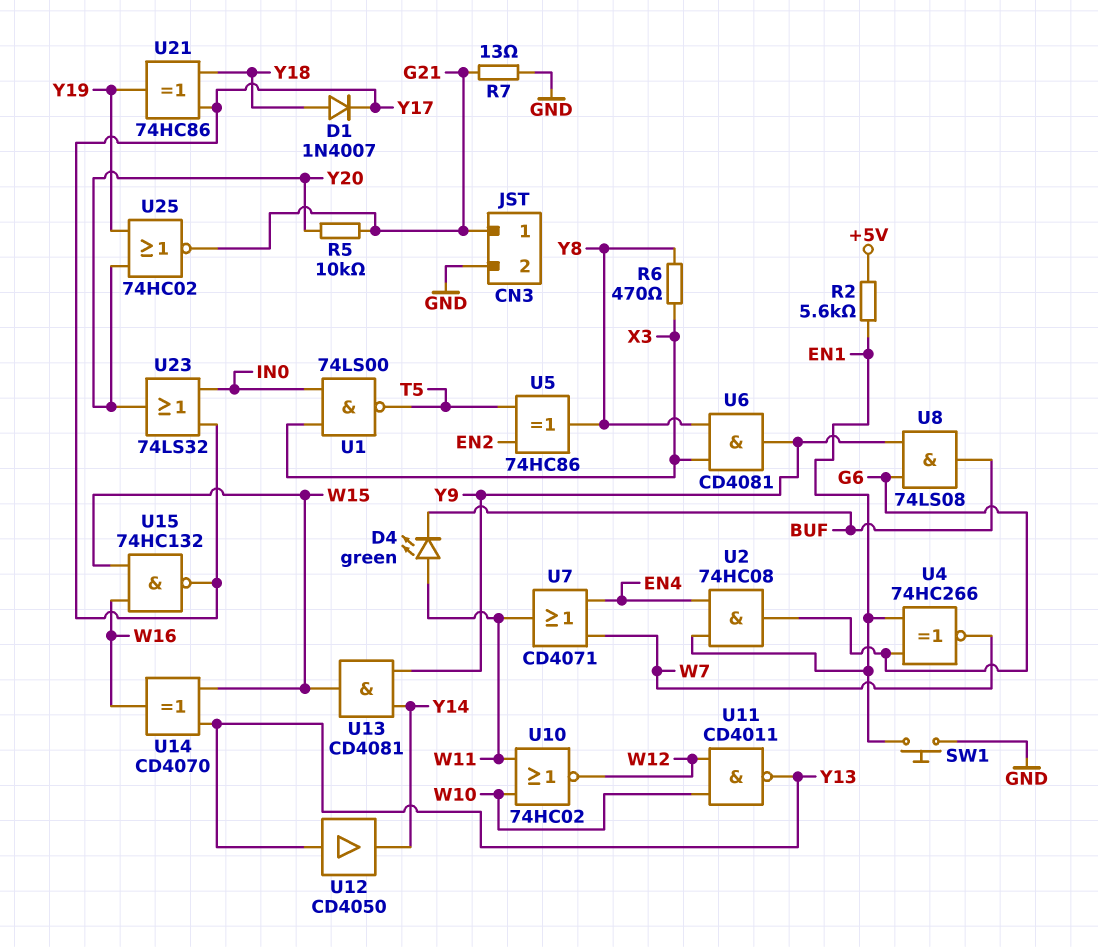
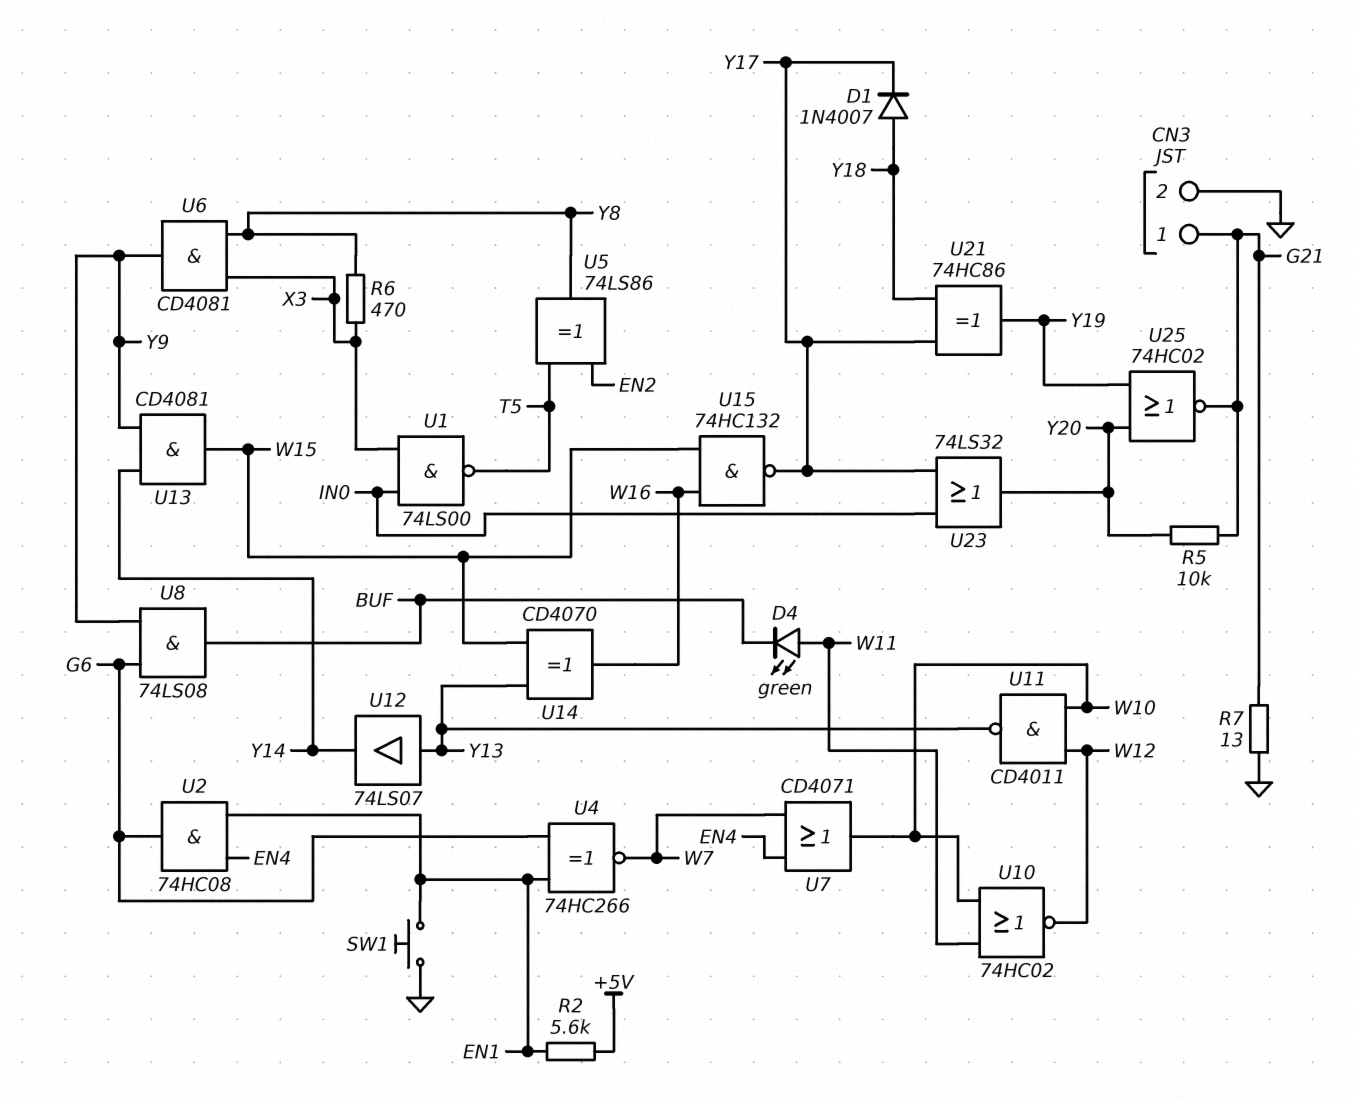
U5: XOR 74HC86 (in EN2, in T5, out Y8) -> XOR 74LS86 (in EN2, in T5, out Y8)
U7: OR CD4071 (in EN4, in W7, out W11) -> OR CD4071 (in EN4, in W7, out W10)
U12: buffer CD4050 (in Y13, out Y14) -> buffer 74LS07 (in Y13, out Y14)

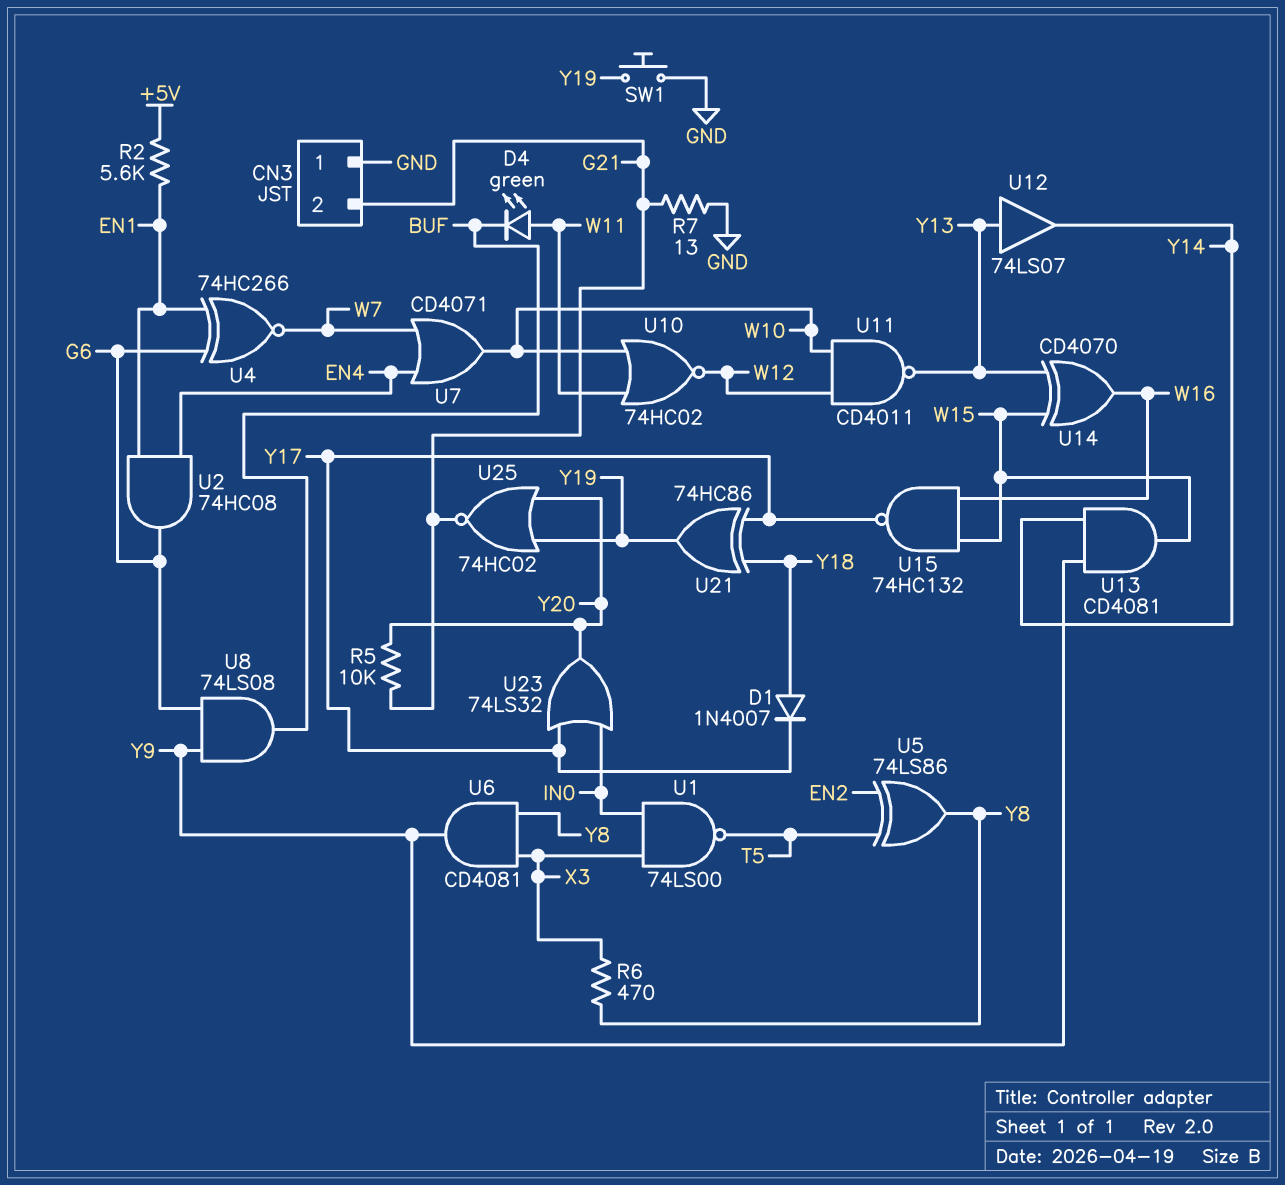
CN3 pin 1: G21 -> GND
CN3 pin 2: GND -> G21
SW1: button (EN1, GND) -> button (GND, Y19)

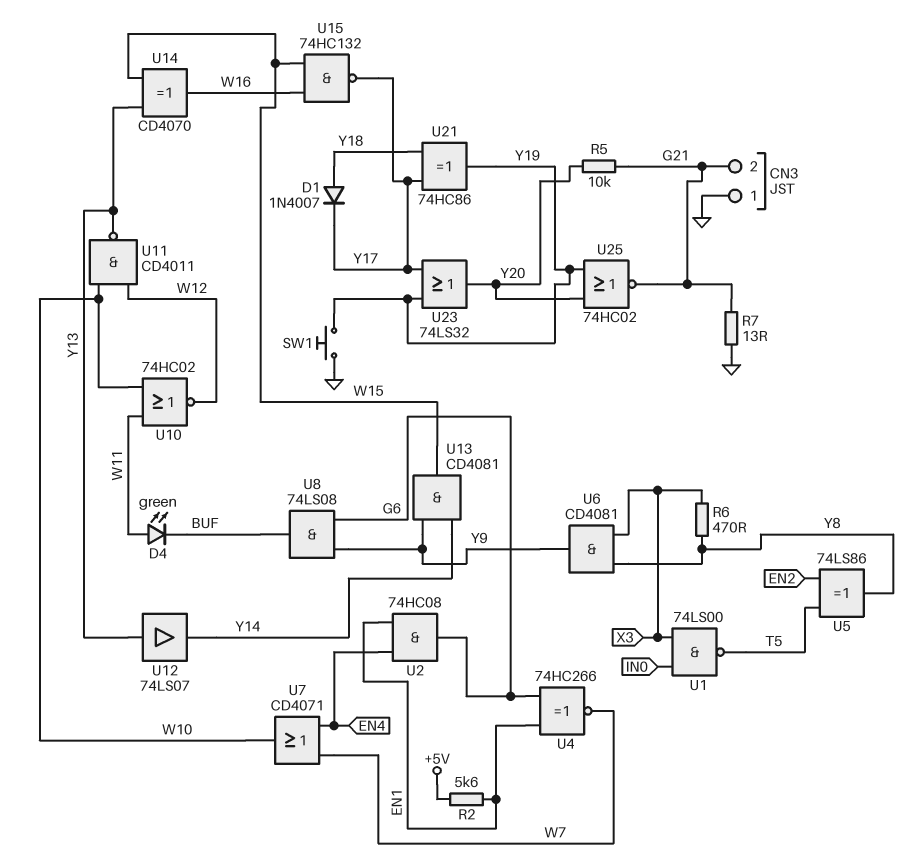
U23: OR 74LS32 (in IN0, in Y17, out Y20) -> OR 74LS32 (in Y17, in Y19, out Y20)

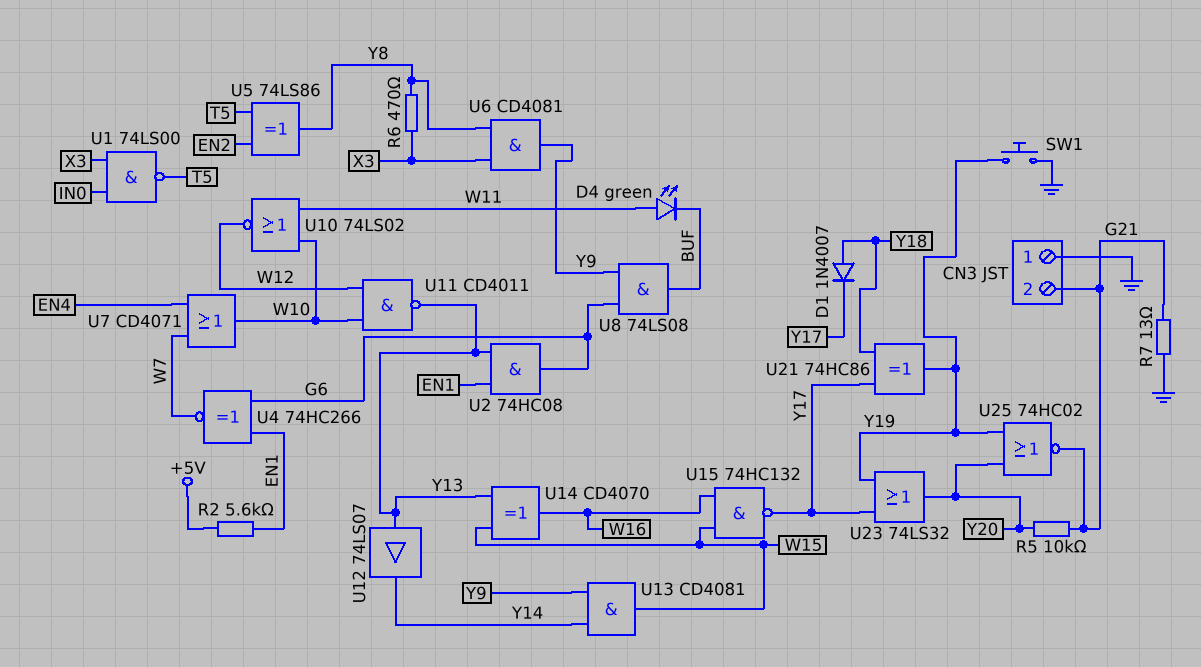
U2: AND 74HC08 (in EN1, in EN4, out G6) -> AND 74HC08 (in EN1, in Y13, out G6)
U10: NOR 74HC02 (in W10, in W11, out W12) -> NOR 74LS02 (in W10, in W11, out W12)

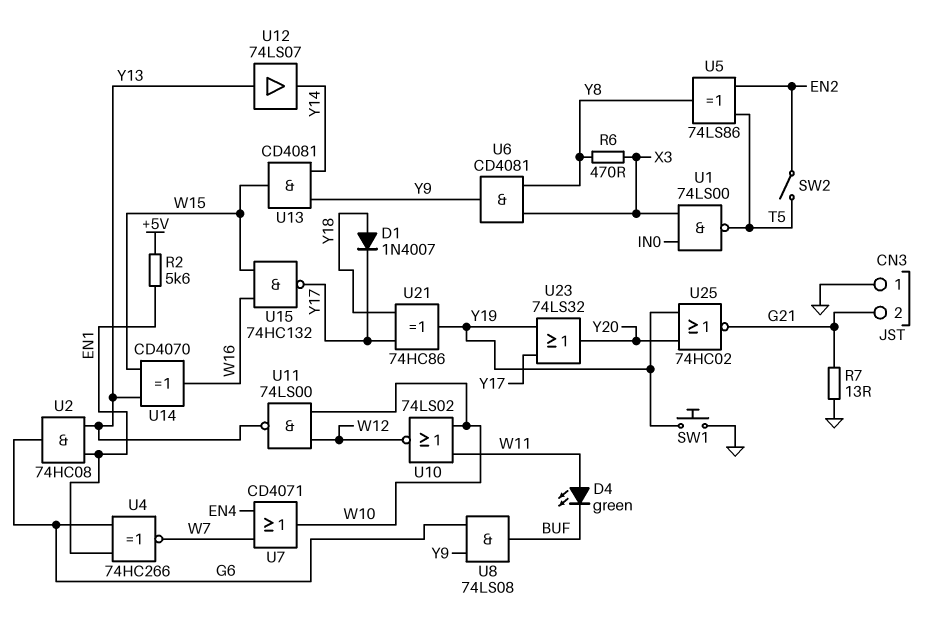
R5: 10k (G21, Y20) -> none
SW2: none -> switch (EN2, T5)
U11: NAND CD4011 (in W10, in W12, out Y13) -> NAND 74LS00 (in W10, in W12, out Y13)

